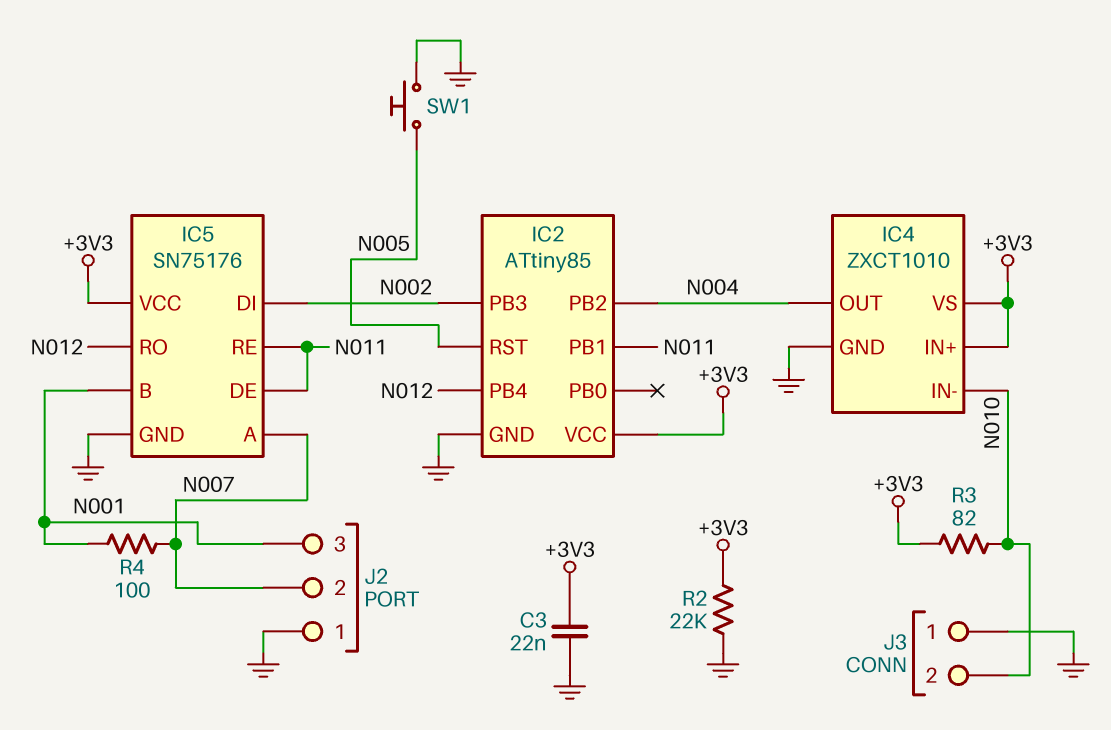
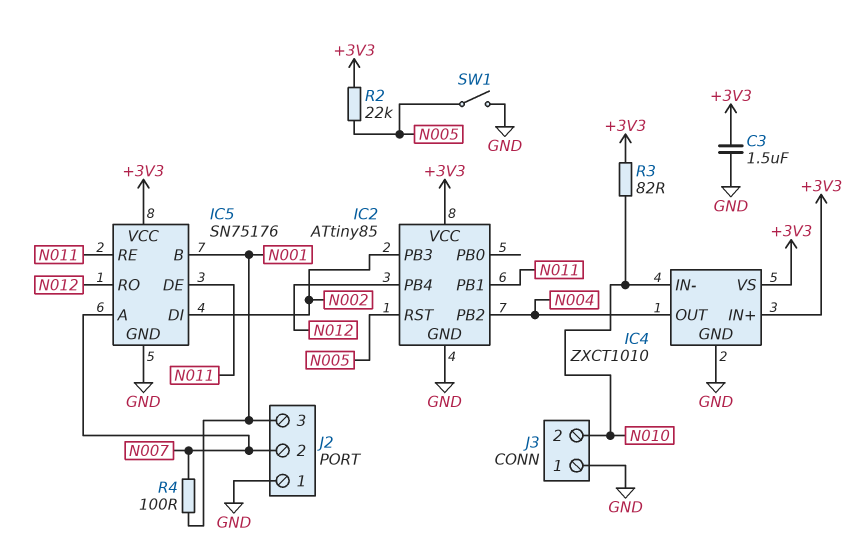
C3: 22nF (+3V3, GND) -> 1.5uF (+3V3, GND)
R2: 22k (+3V3, GND) -> 22k (+3V3, N005)
SW1: button (GND, N005) -> switch (GND, N005)

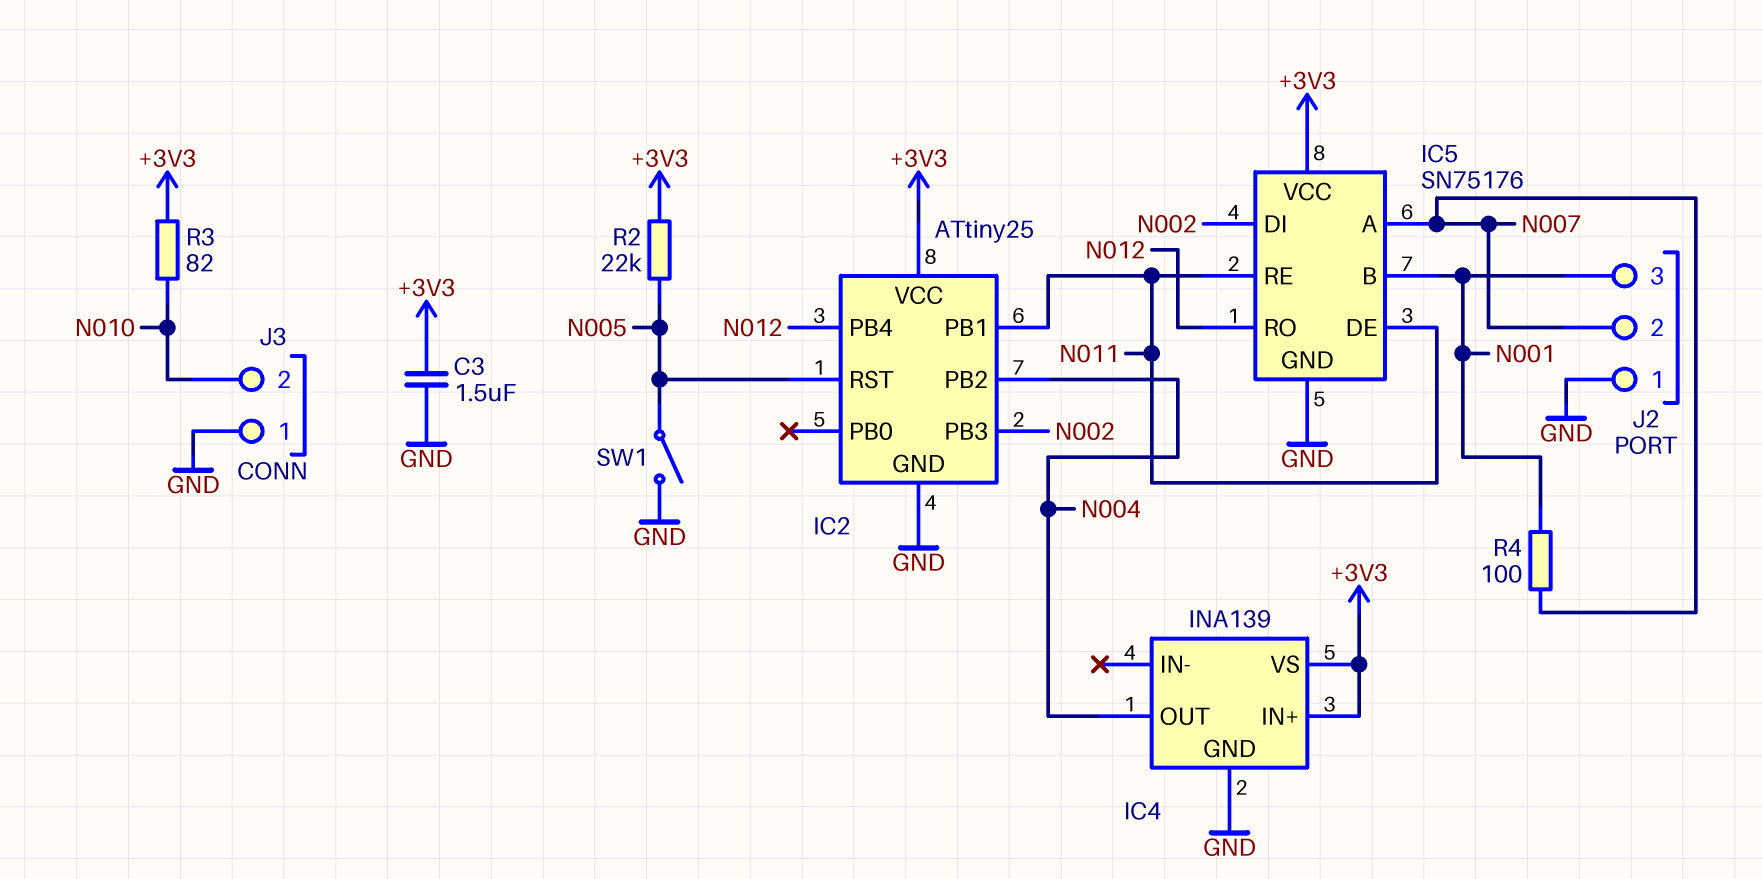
IC2: ATtiny85 -> ATtiny25
IC4: ZXCT1010 -> INA139
IC4 pin IN-: N010 -> none

